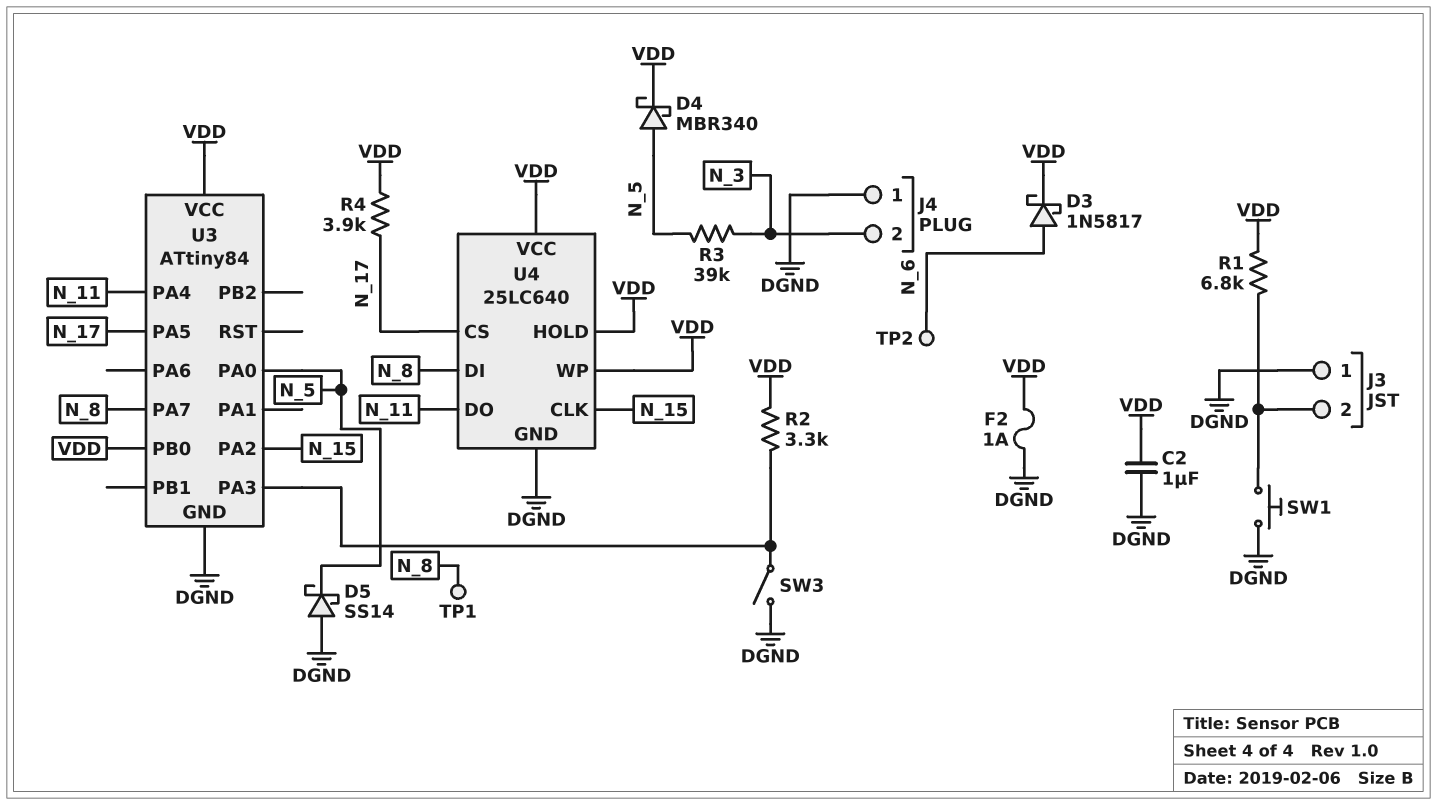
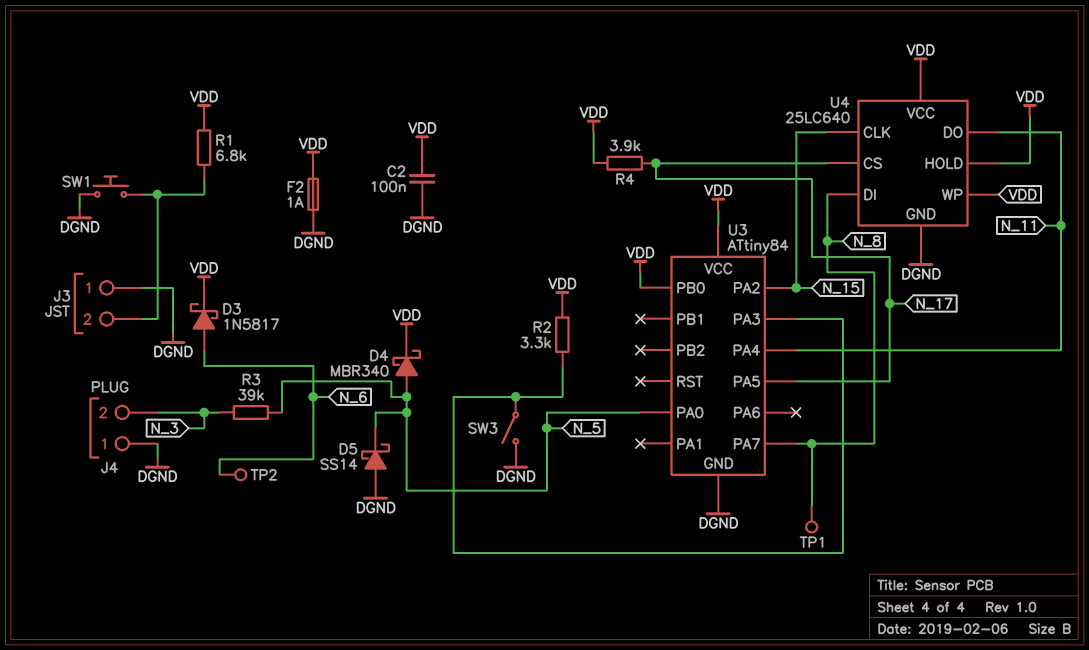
C2: 1uF (DGND, VDD) -> 100nF (DGND, VDD)

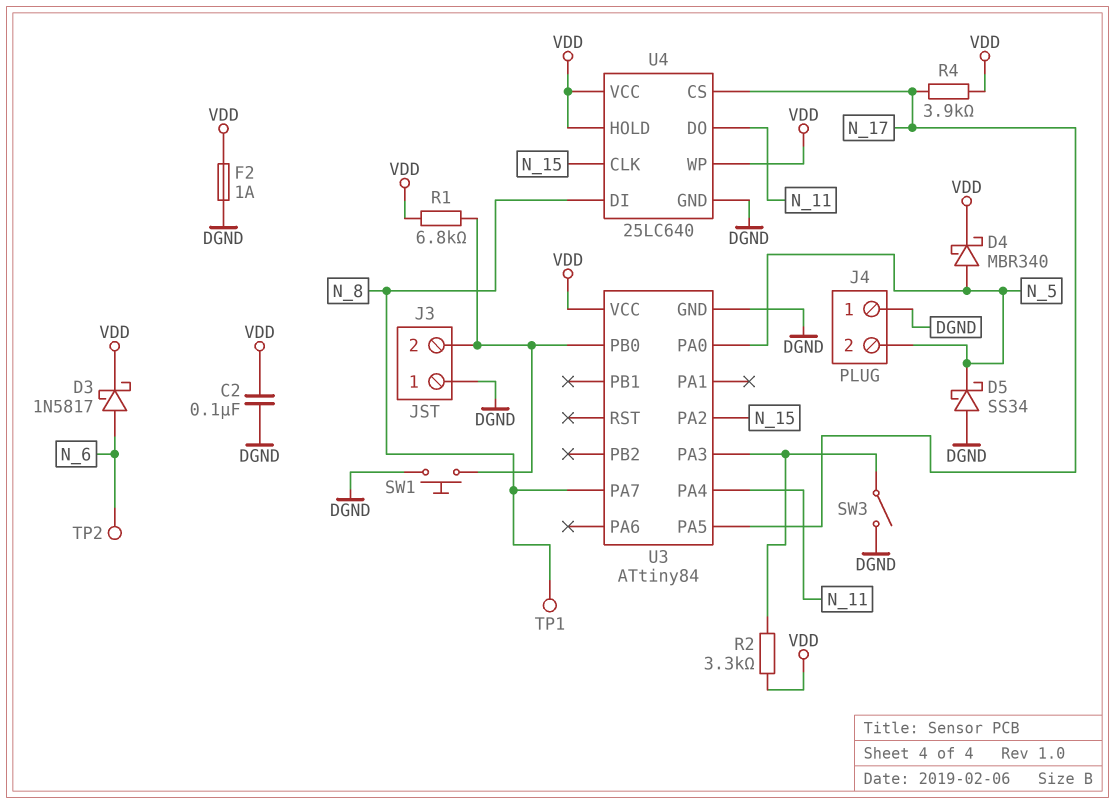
D5: schottky SS14 (A DGND, K N_5) -> schottky SS34 (A DGND, K N_5)
J4 pin 2: N_3 -> N_5
R3: 39k (N_3, N_5) -> none
U3 pin PB0: VDD -> J3/2

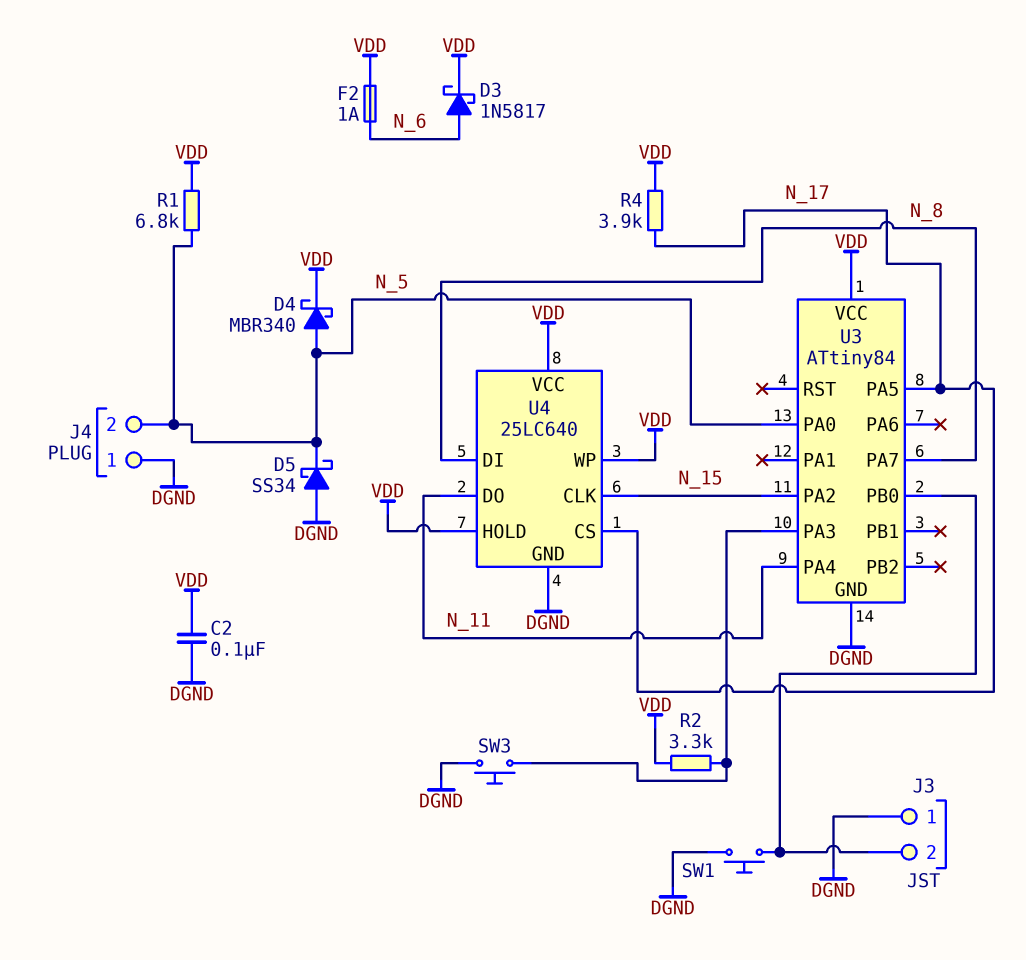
F2: 1A (DGND, VDD) -> 1A (N_6, VDD)
R1: 6.8k (J3/2, VDD) -> 6.8k (N_5, VDD)
SW3: switch (DGND, U3/PA3) -> button (DGND, U3/PA3)
TP1: test point (N_8) -> none
TP2: test point (N_6) -> none

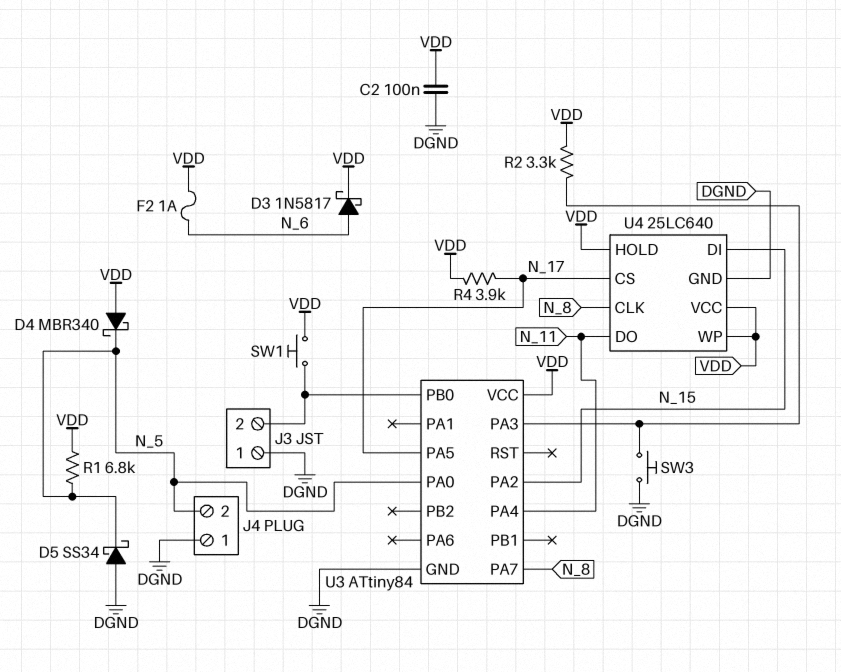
D4: schottky MBR340 (A N_5, K VDD) -> schottky MBR340 (A VDD, K N_5)
SW1: button (DGND, J3/2) -> button (J3/2, VDD)
U4 pin CLK: N_15 -> N_8
U4 pin DI: N_8 -> N_15

